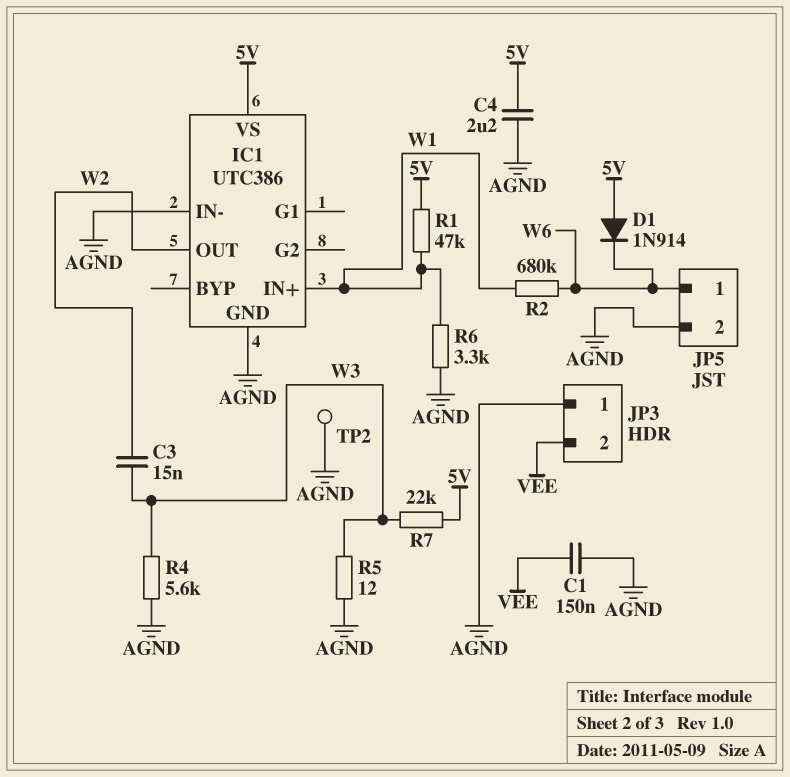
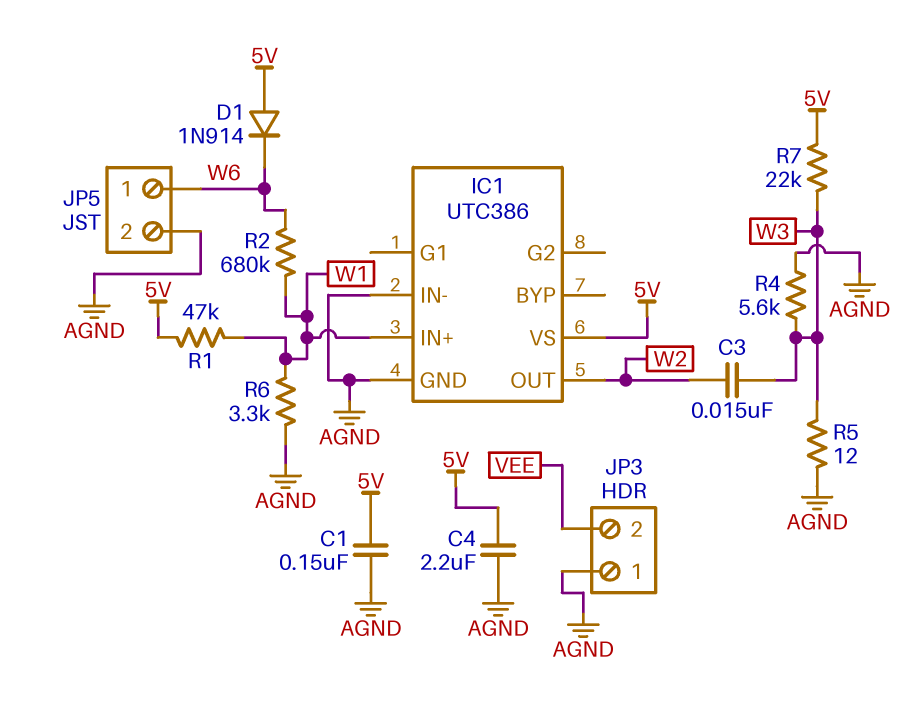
C1: 150nF (AGND, VEE) -> 150nF (5V, AGND)
TP2: test point (AGND) -> none

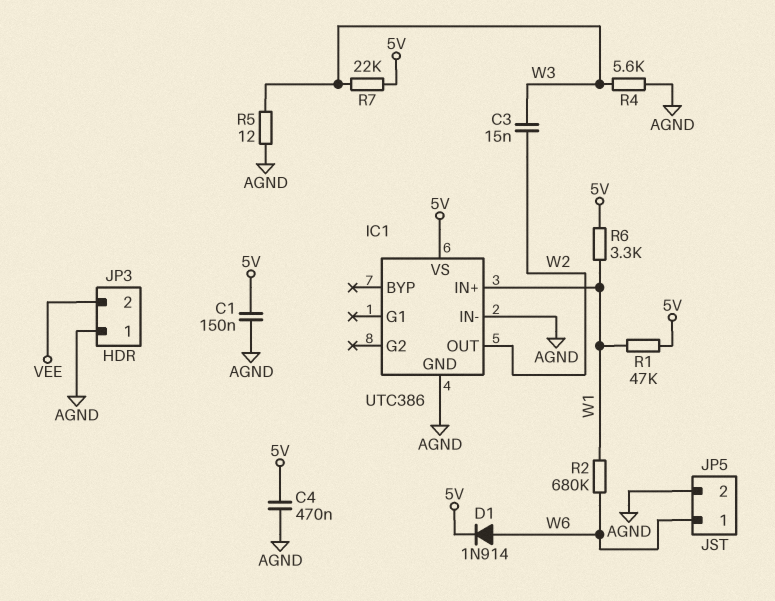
C4: 2.2uF (5V, AGND) -> 470nF (5V, AGND)
D1: diode 1N914 (A 5V, K W6) -> diode 1N914 (A W6, K 5V)
R6: 3.3k (AGND, W1) -> 3.3k (5V, W1)

